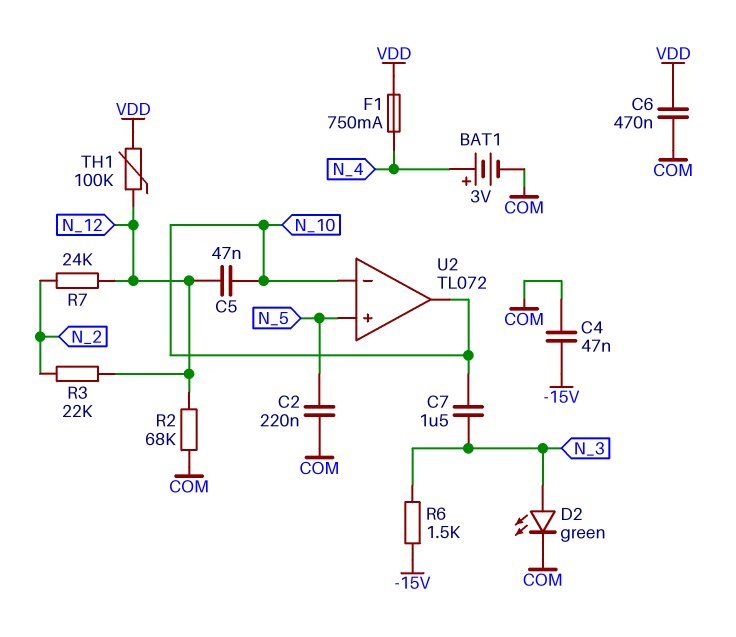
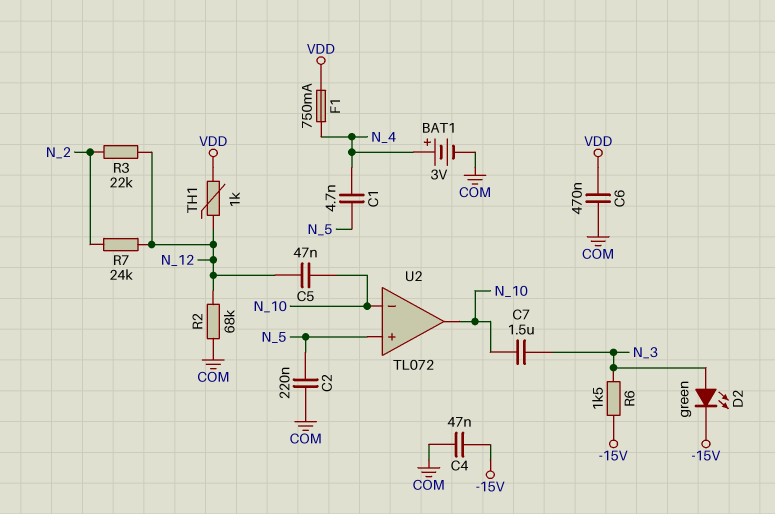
C1: none -> 4.7nF (N_4, N_5)
D2: LED green (A N_3, K COM) -> LED green (A N_3, K -15V)
TH1: 100k (N_12, VDD) -> 1k (N_12, VDD)

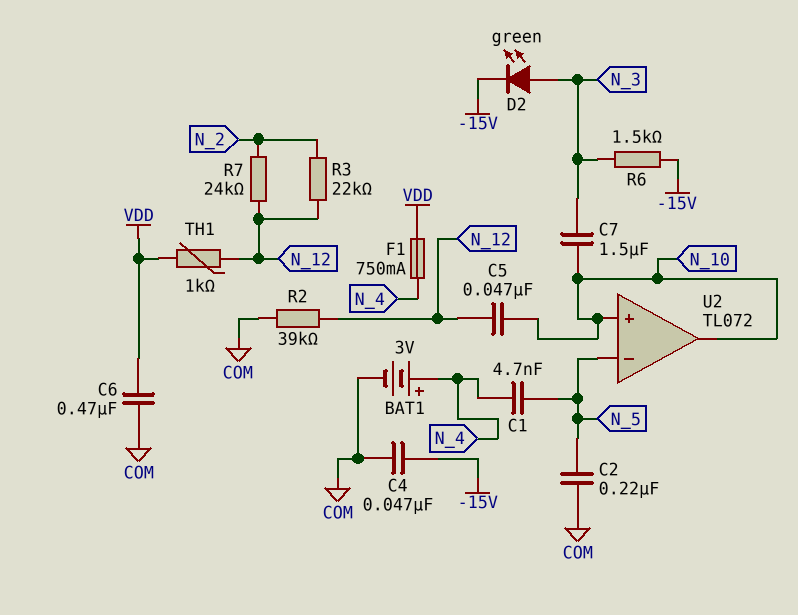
R2: 68k (COM, N_12) -> 39k (COM, N_12)
U2 pin in+: N_5 -> N_10
U2 pin in-: N_10 -> N_5

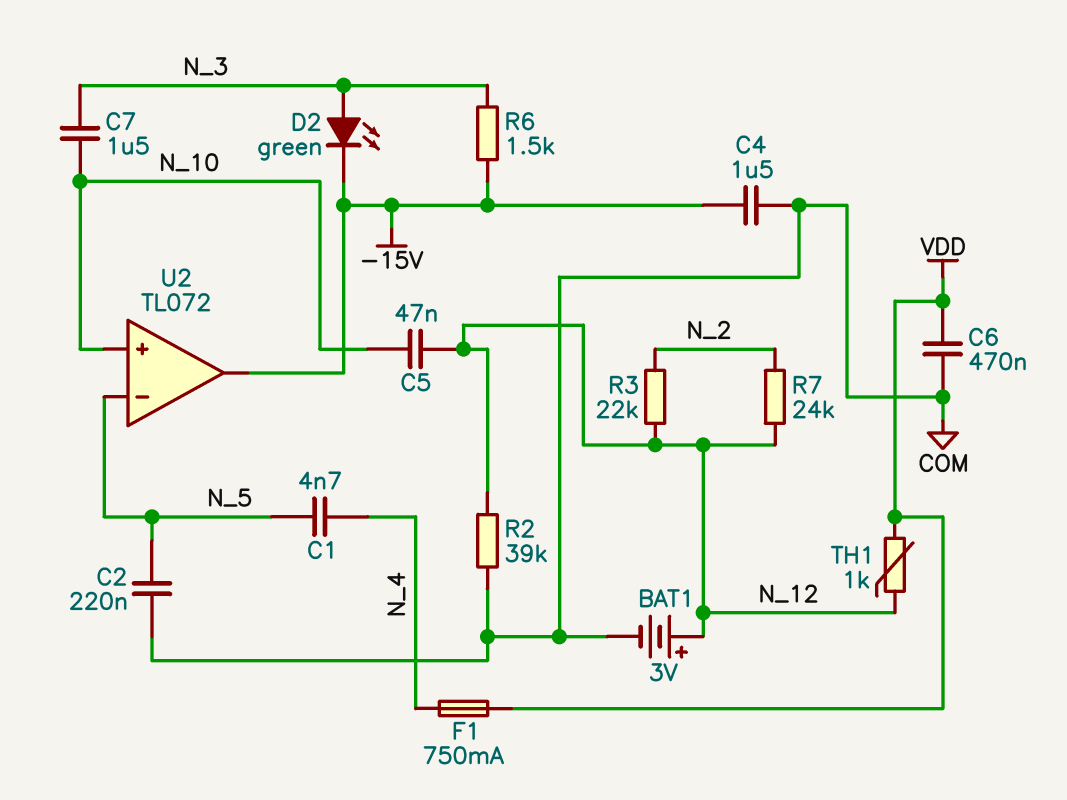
BAT1: 3V (plus N_4, minus COM) -> 3V (plus N_12, minus COM)
C4: 47nF (-15V, COM) -> 1.5uF (-15V, COM)
U2 pin out: N_10 -> -15V

